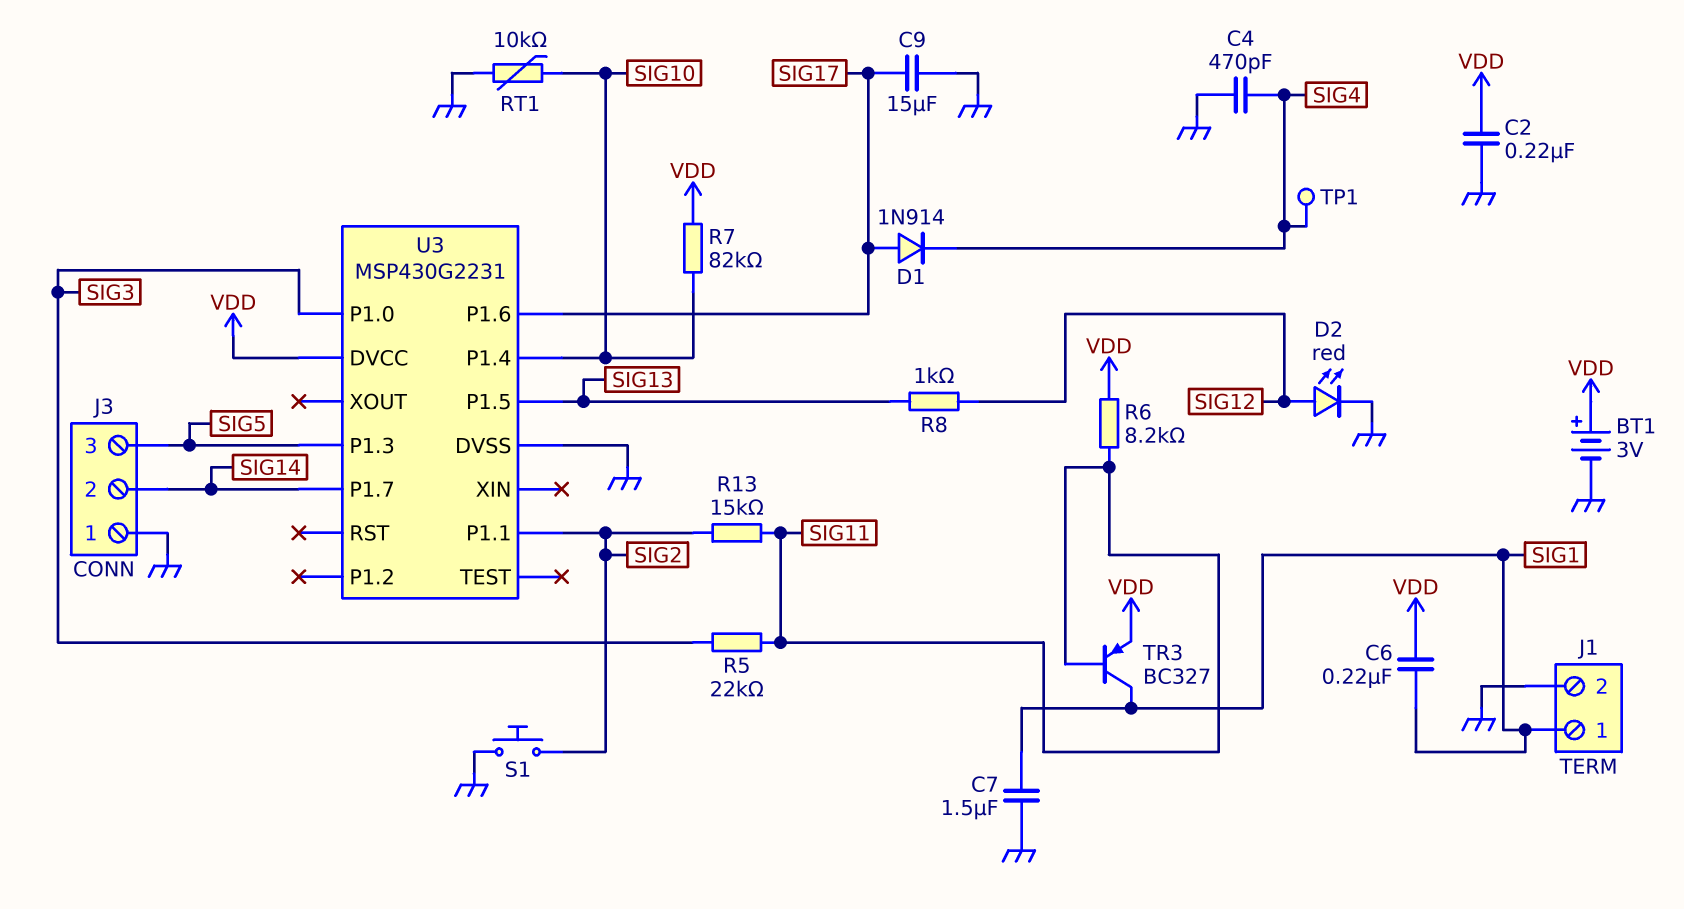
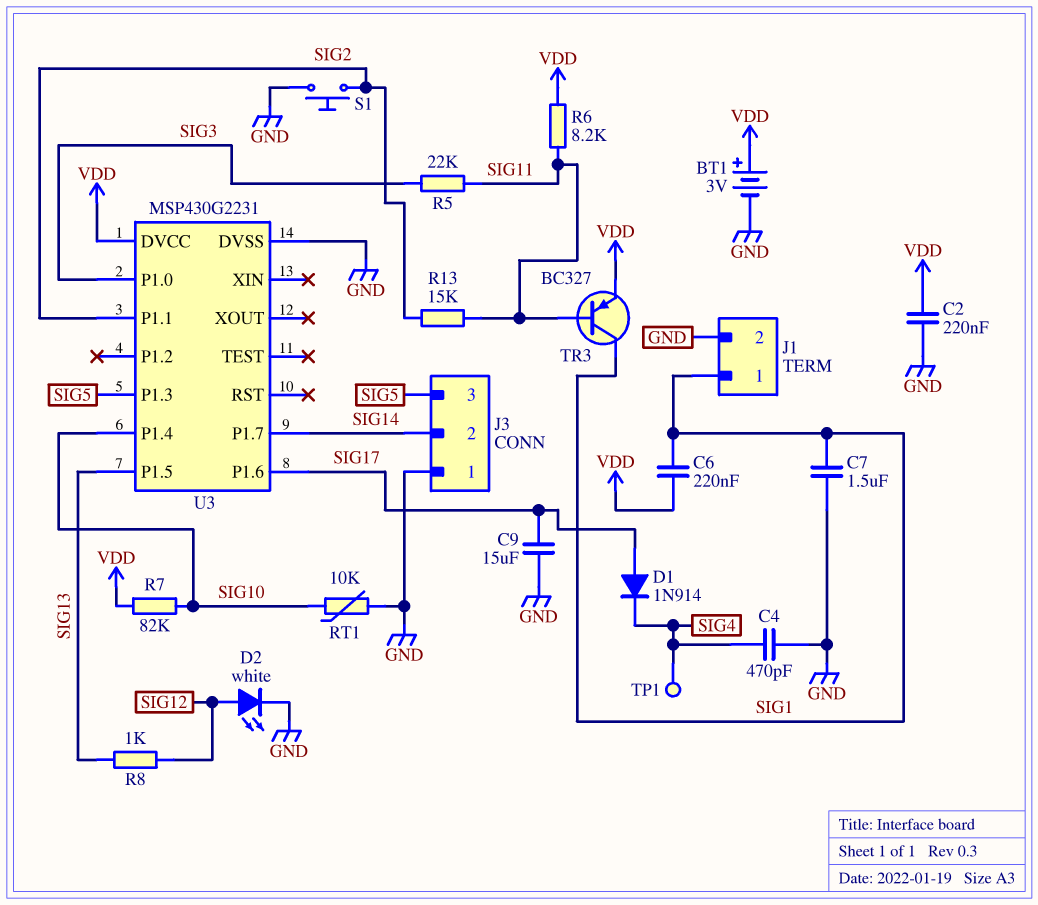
D2: LED red (A SIG12, K GND) -> LED white (A SIG12, K GND)

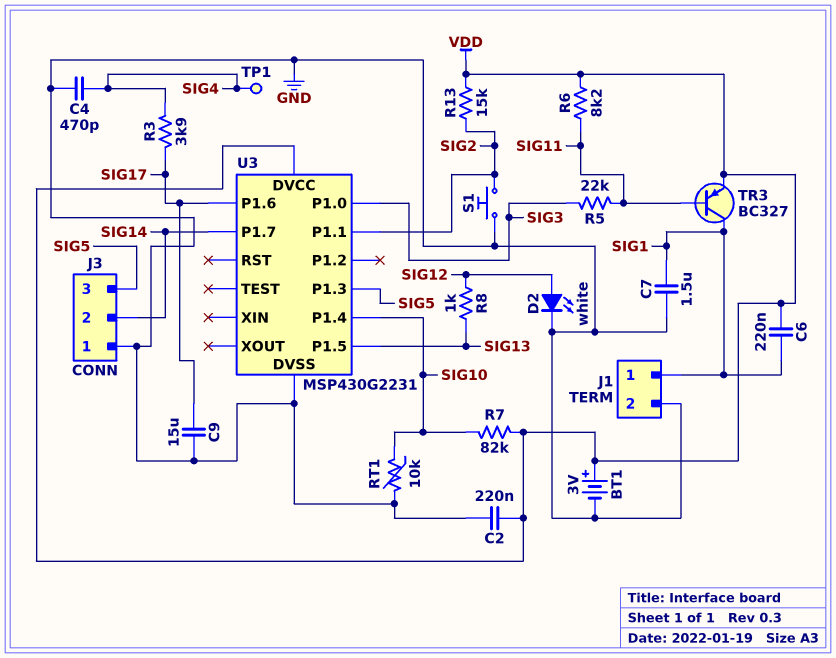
D1: diode 1N914 (A SIG17, K SIG4) -> none
R3: none -> 3.9k (SIG4, SIG17)
R13: 15k (SIG2, SIG11) -> 15k (SIG2, VDD)

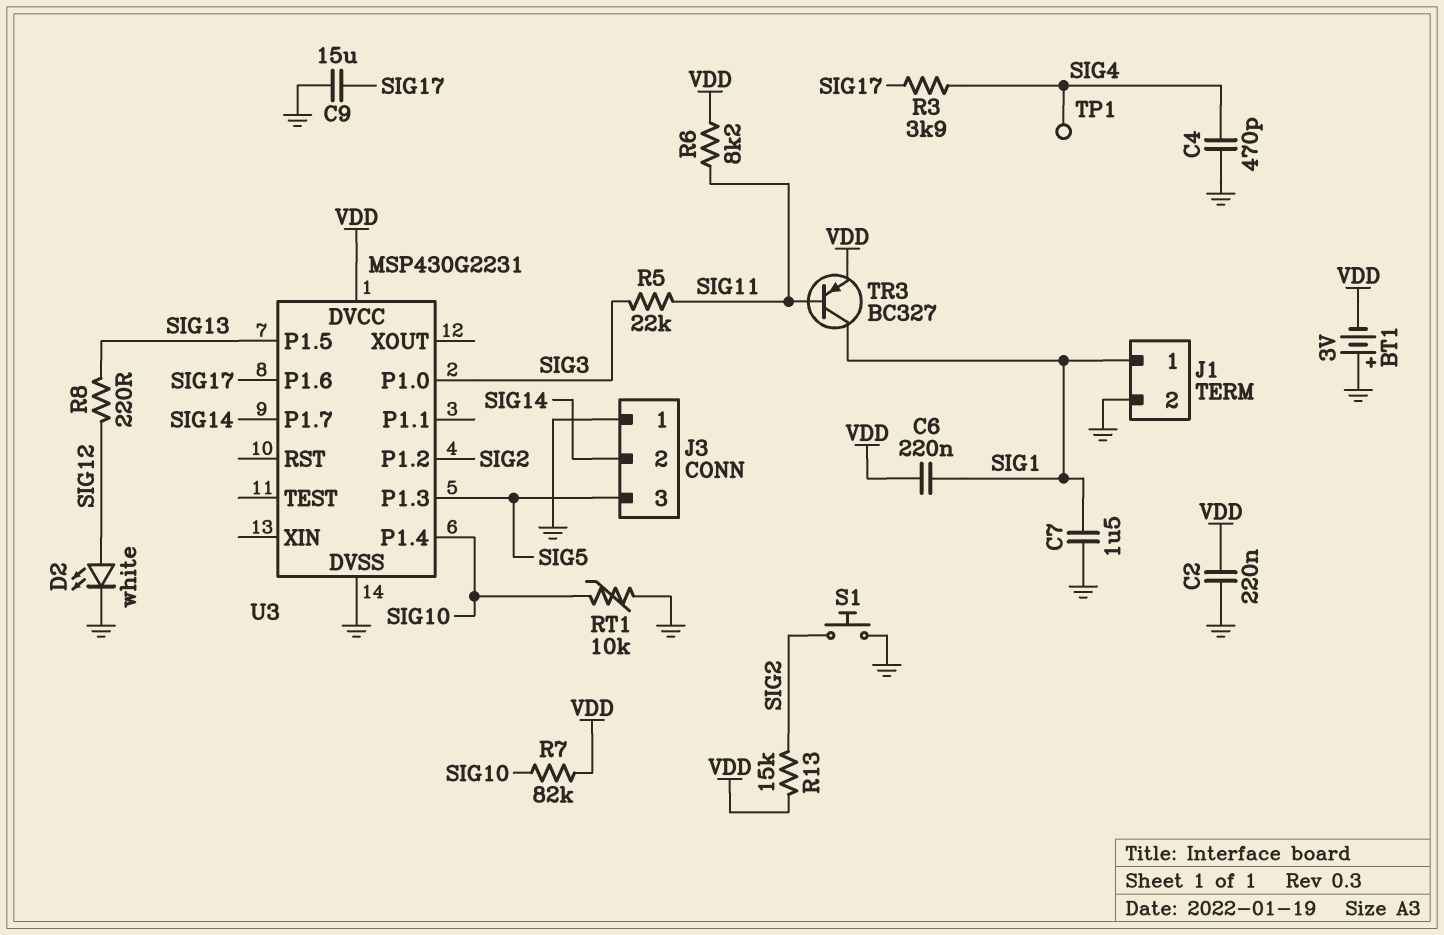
BT1: 3V (plus VDD, minus GND) -> 3V (plus GND, minus VDD)
R8: 1k (SIG12, SIG13) -> 220 (SIG12, SIG13)
U3 pin P1.1: SIG2 -> none
U3 pin P1.2: none -> SIG2

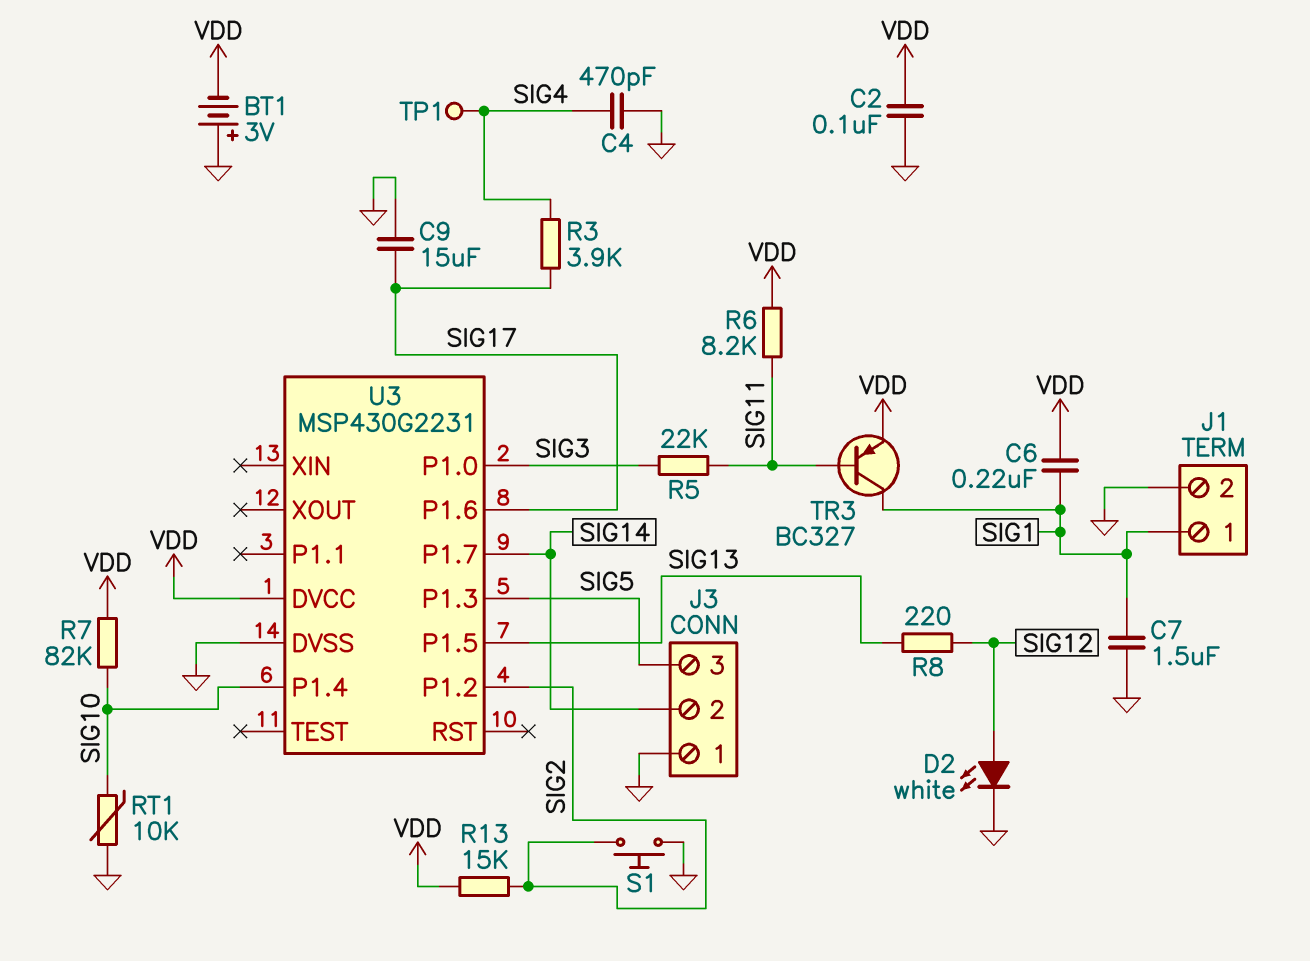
C2: 220nF (GND, VDD) -> 100nF (GND, VDD)

